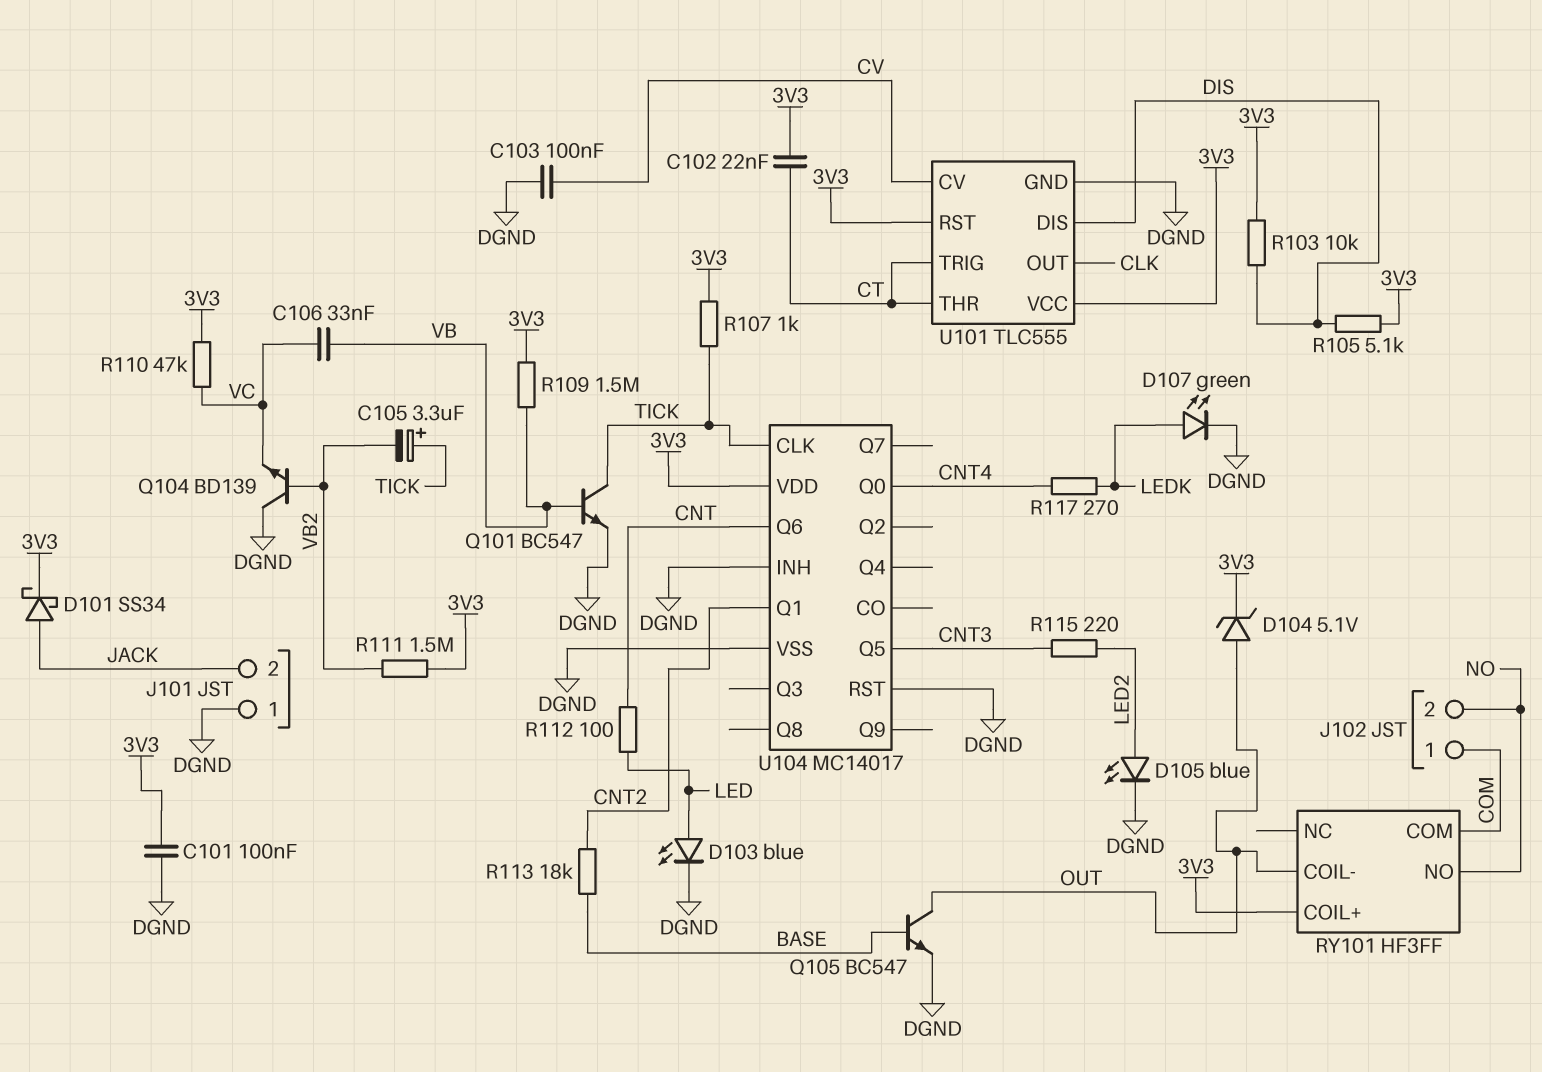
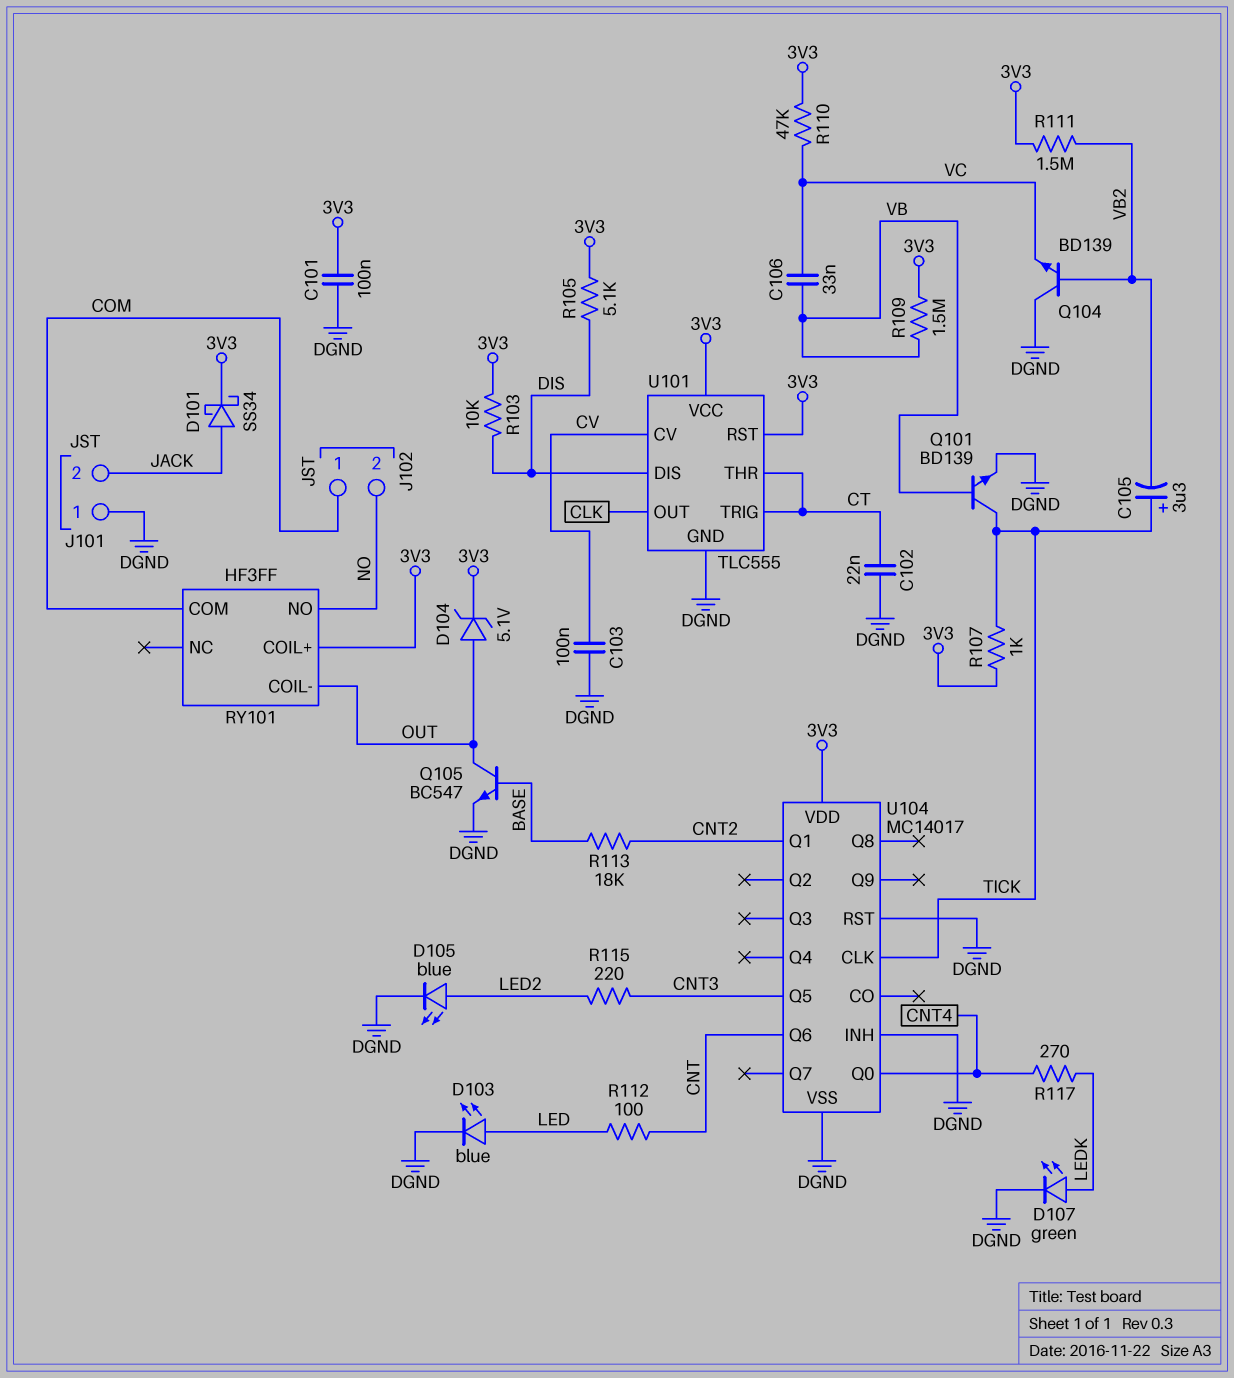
C102: 22nF (3V3, CT) -> 22nF (CT, DGND)
Q101: NPN BC547 (B VB, C TICK, E DGND) -> NPN BD139 (B VB, C TICK, E DGND)

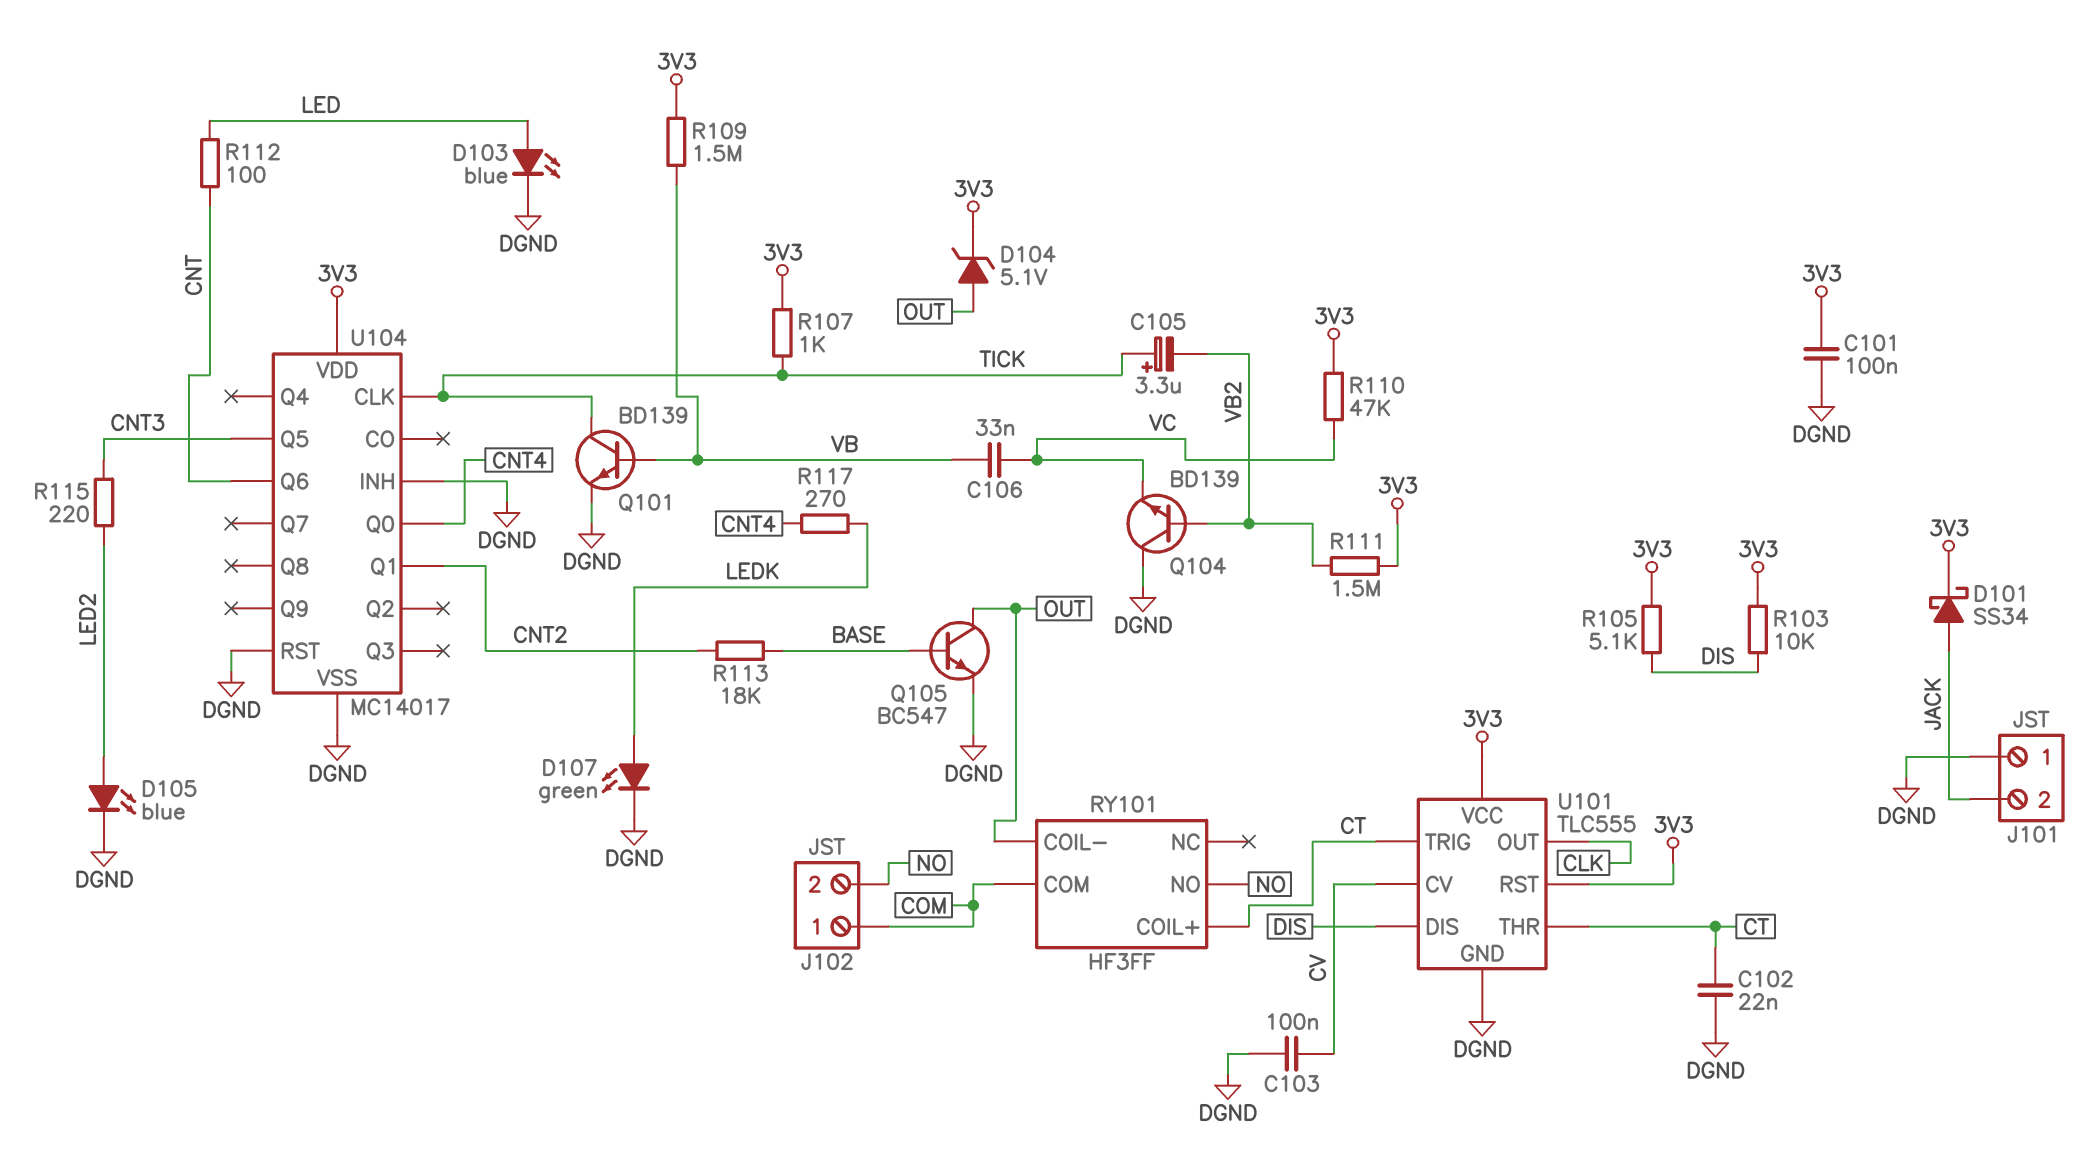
RY101 pin COIL+: 3V3 -> CT

